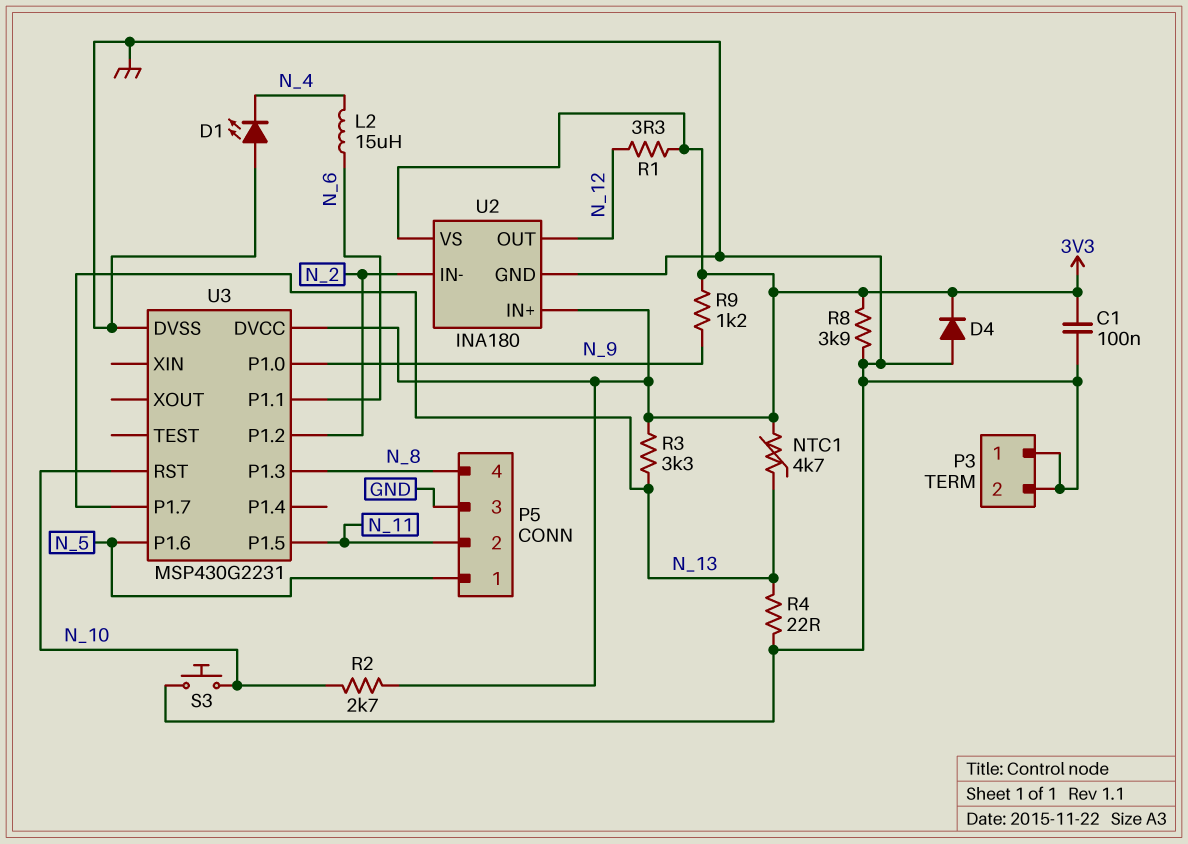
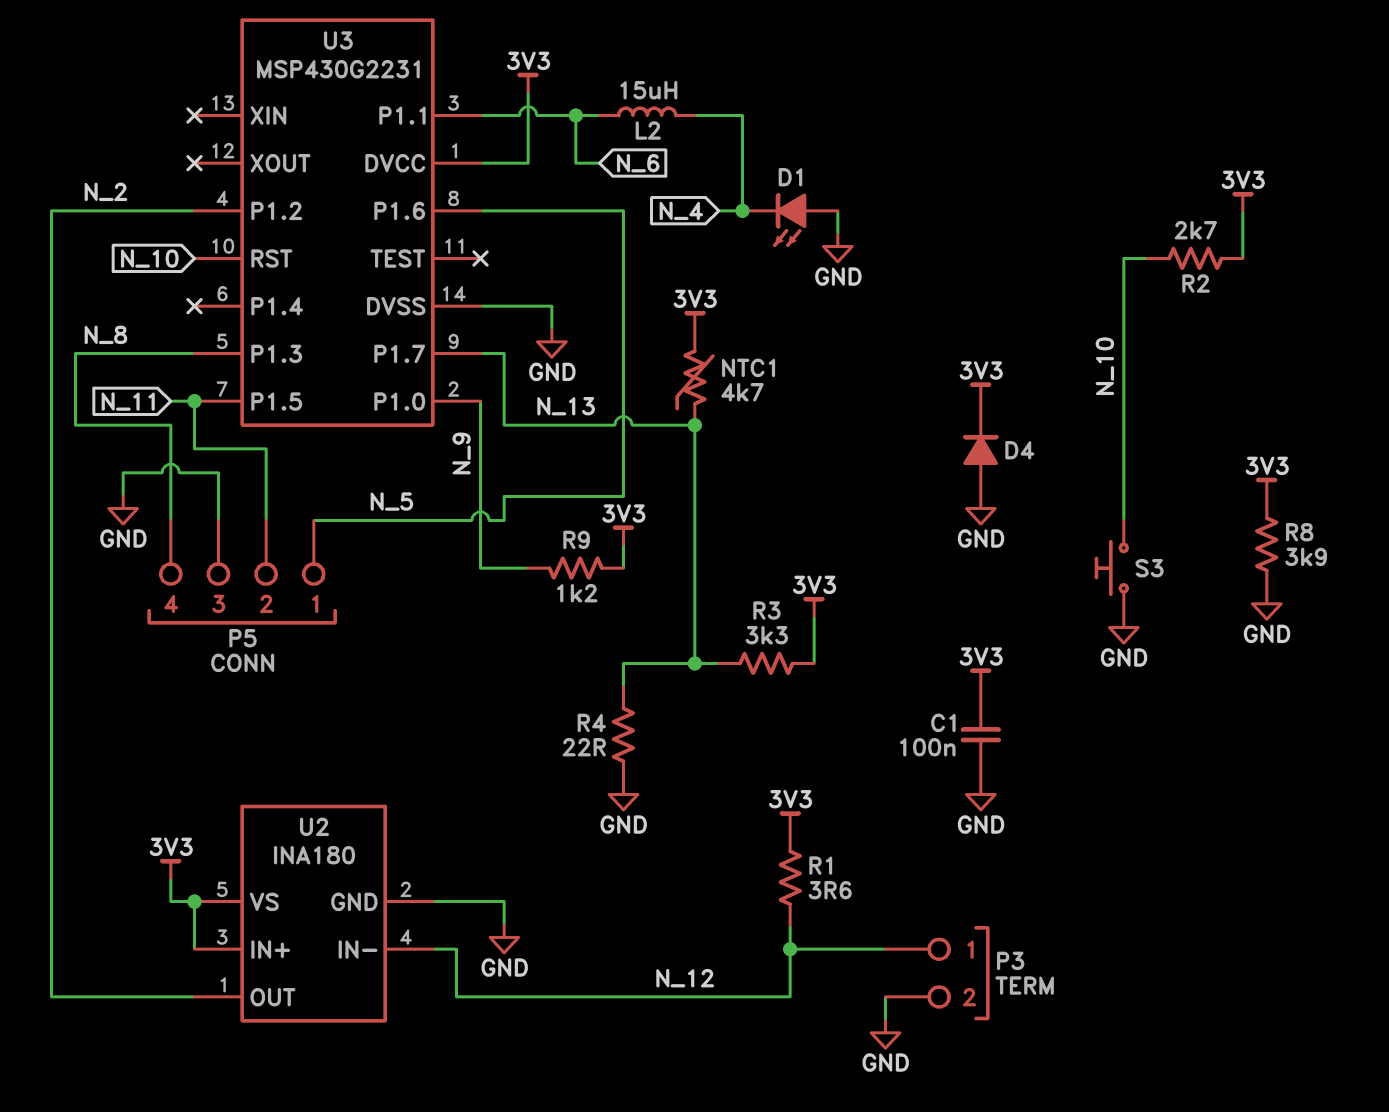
P3 pin 1: GND -> N_12
R1: 3.3 (3V3, N_12) -> 3.6 (3V3, N_12)
U2 pin IN-: N_2 -> N_12
U2 pin OUT: N_12 -> N_2

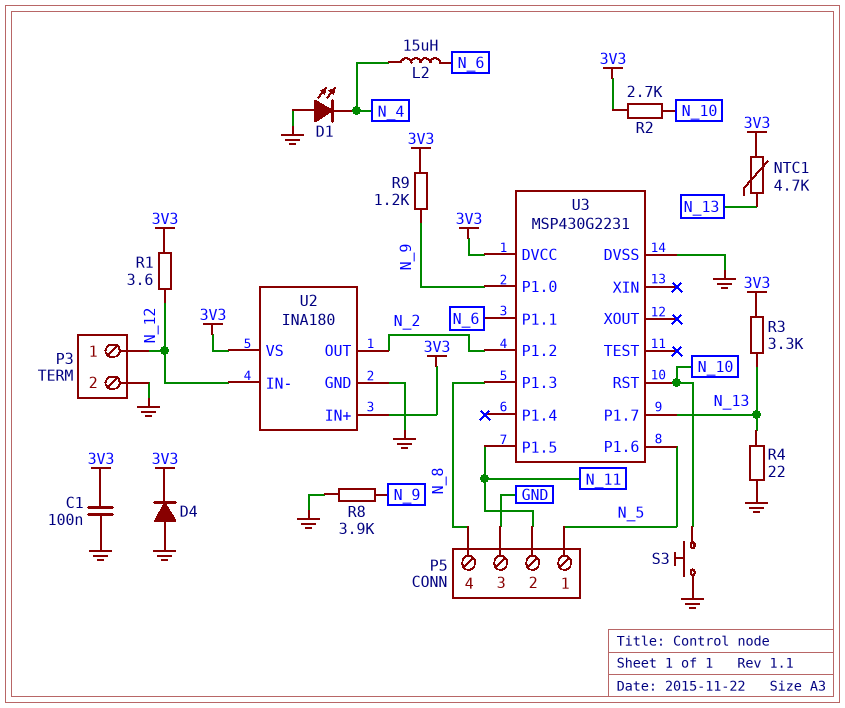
R8: 3.9k (3V3, GND) -> 3.9k (GND, N_9)

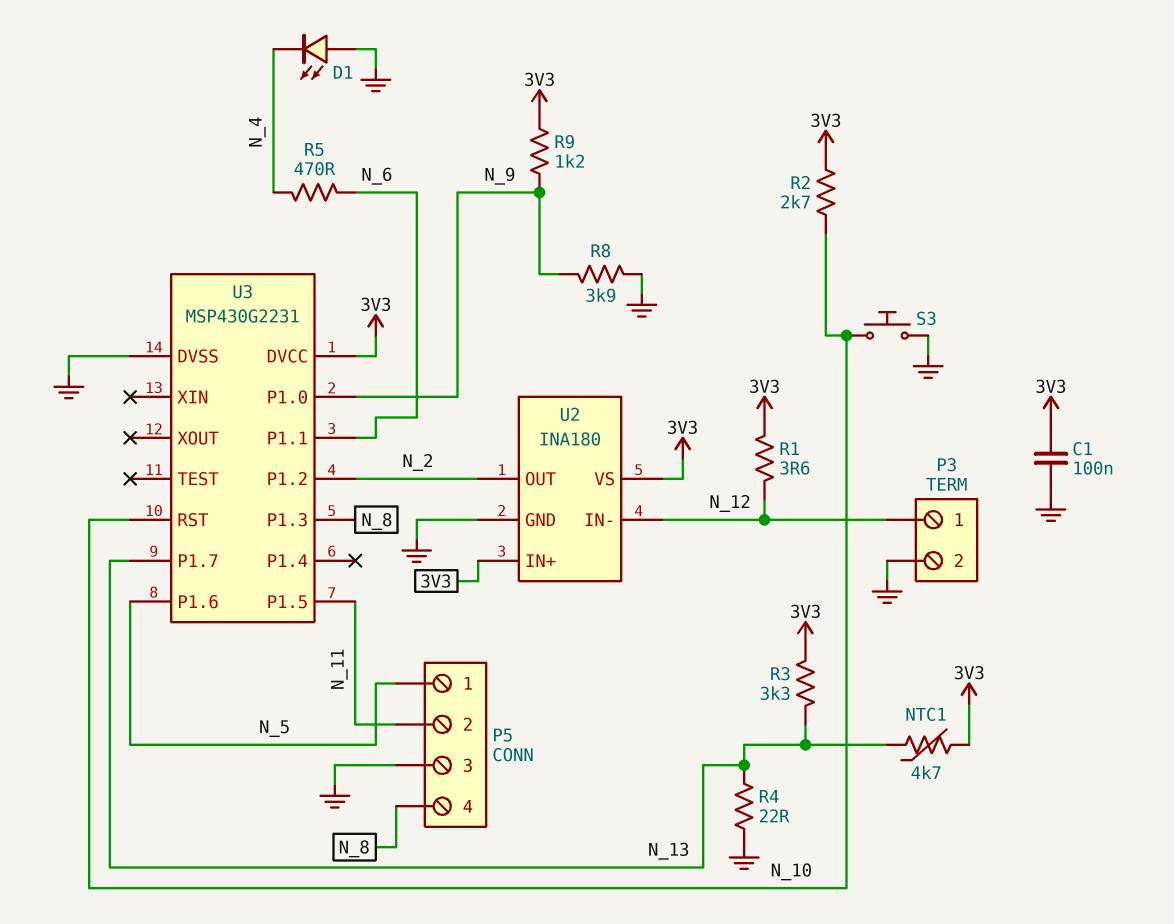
D4: diode (A GND, K 3V3) -> none
L2: 15uH (N_4, N_6) -> none
R5: none -> 470 (N_4, N_6)

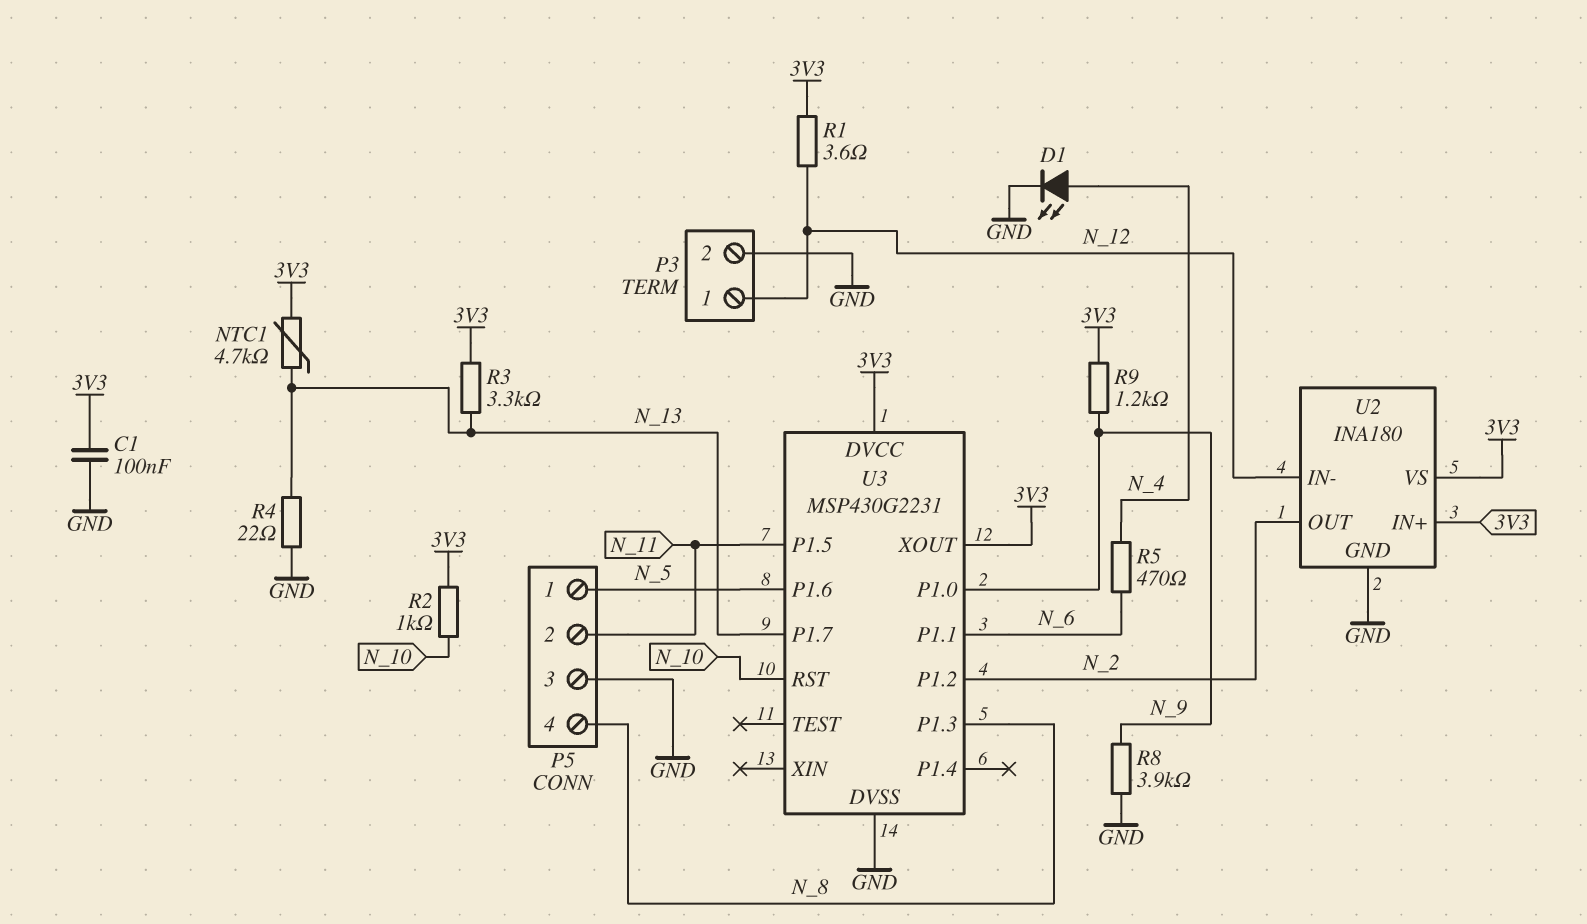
D1: LED (A GND, K N_4) -> LED (A N_4, K GND)
R2: 2.7k (3V3, N_10) -> 1k (3V3, N_10)
S3: button (GND, N_10) -> none
U3 pin XOUT: none -> 3V3

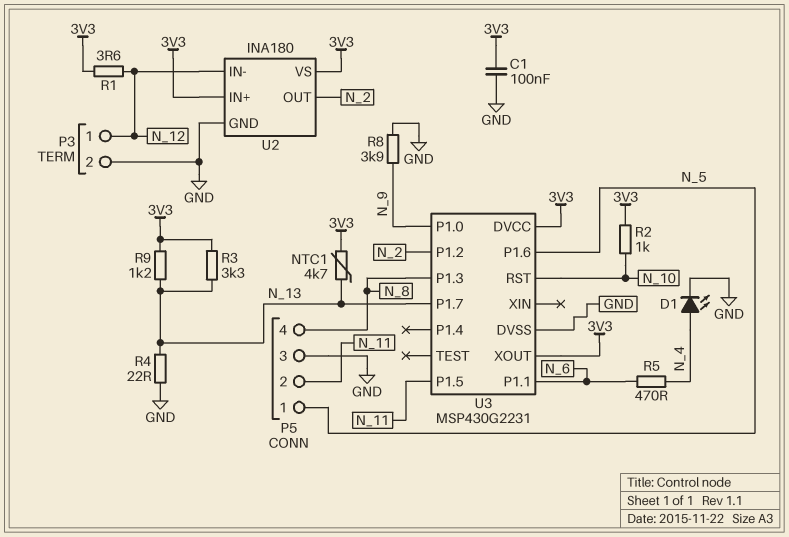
R9: 1.2k (3V3, N_9) -> 1.2k (3V3, N_13)

